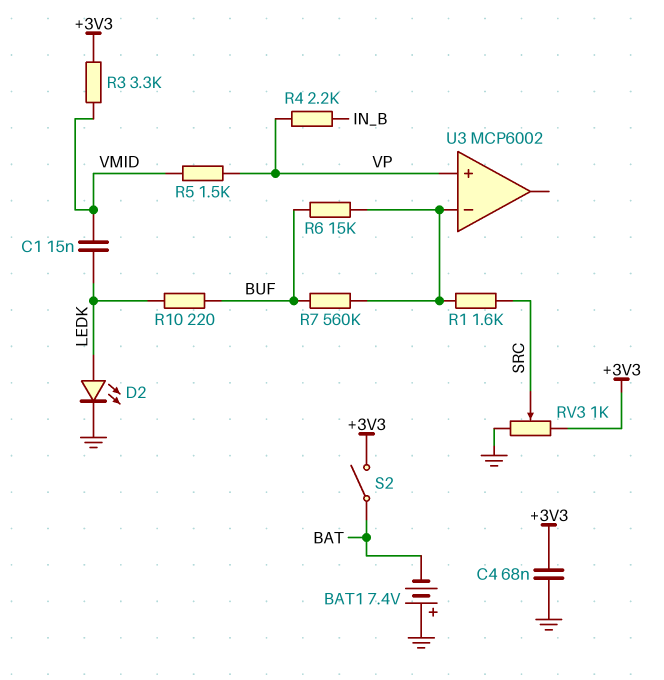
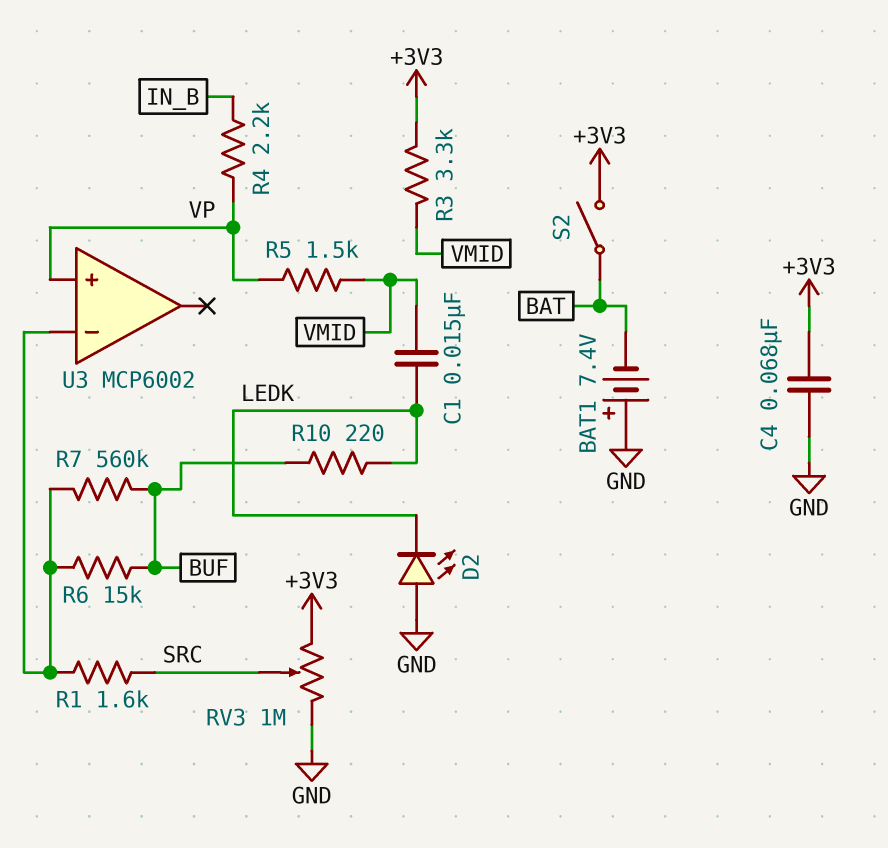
D2: LED (A LEDK, K GND) -> LED (A GND, K LEDK)
RV3: 1k (+3V3, GND, wiper SRC) -> 1M (+3V3, GND, wiper SRC)

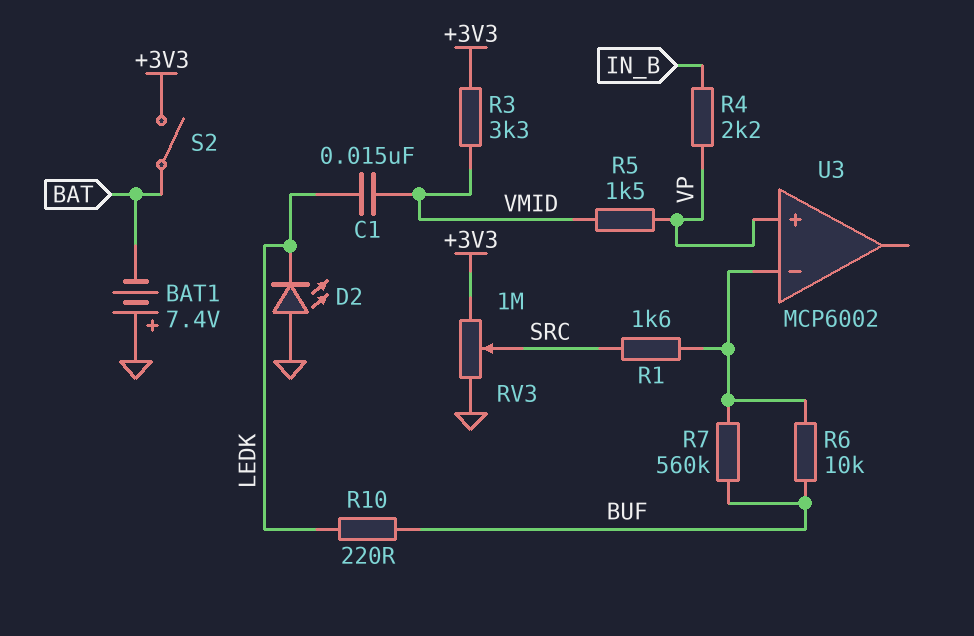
C4: 68nF (+3V3, GND) -> none
R6: 15k (BUF, U3/in-) -> 10k (BUF, U3/in-)

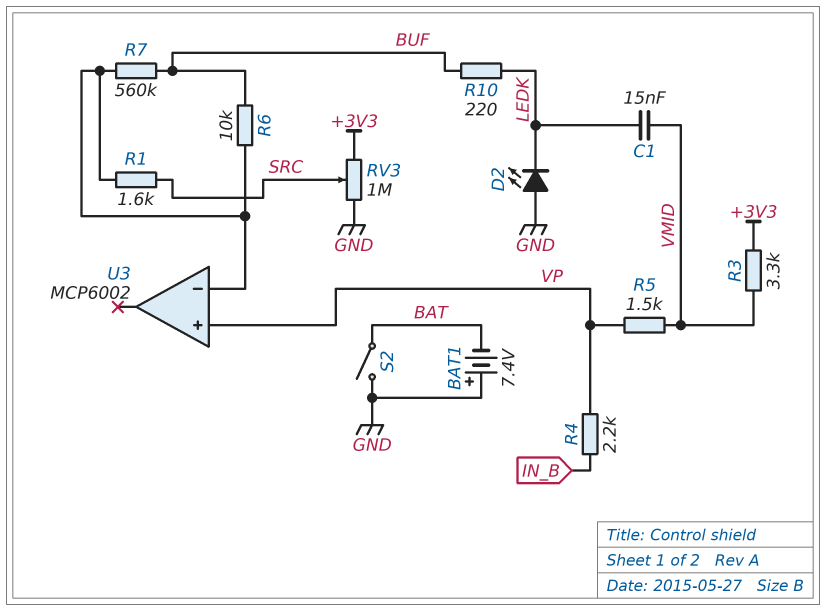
S2: switch (+3V3, BAT) -> switch (BAT, GND)

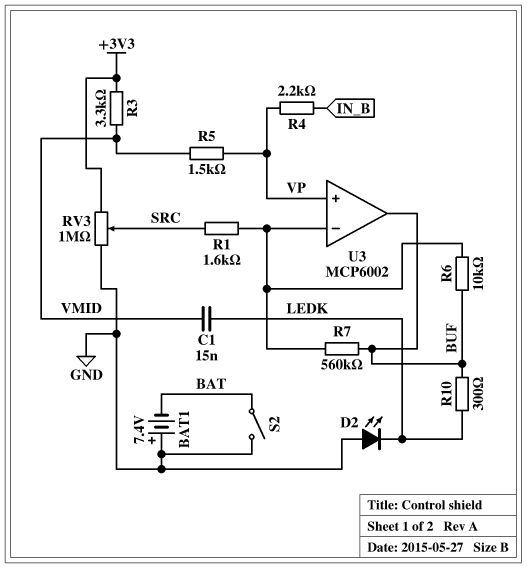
R10: 220 (BUF, LEDK) -> 300 (BUF, LEDK)
U3 pin out: none -> BUF

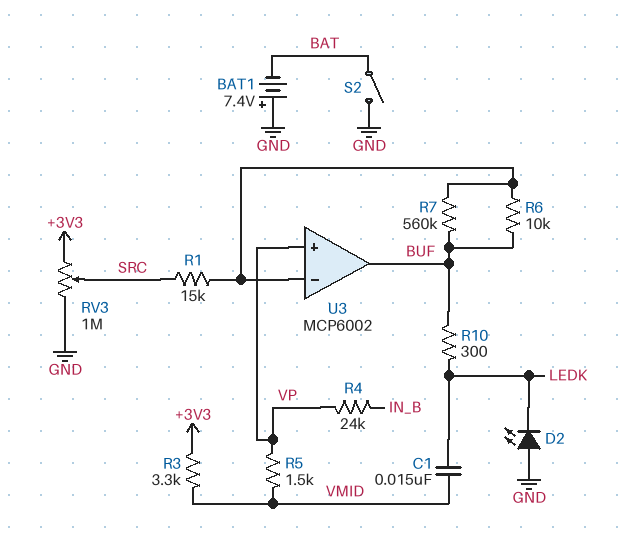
R1: 1.6k (SRC, U3/in-) -> 15k (SRC, U3/in-)
R4: 2.2k (IN_B, VP) -> 24k (IN_B, VP)

